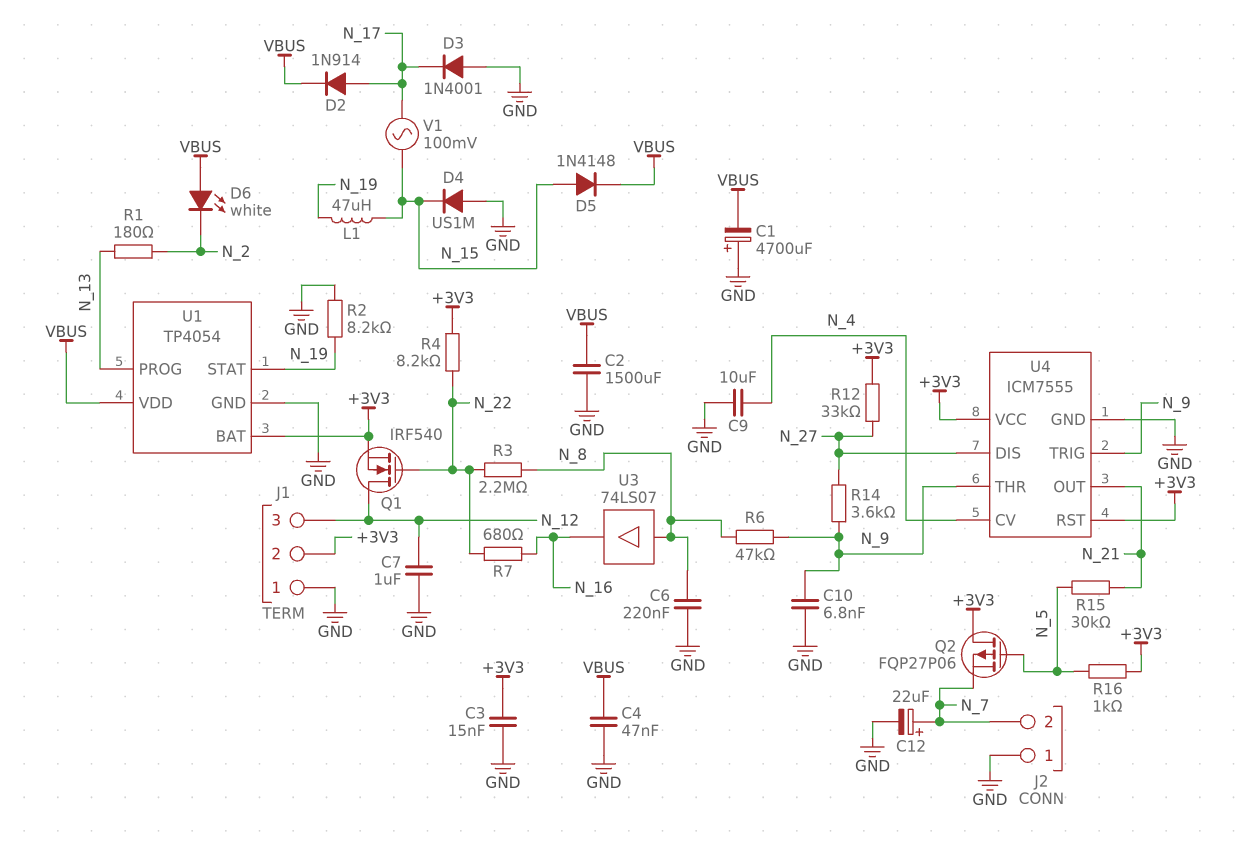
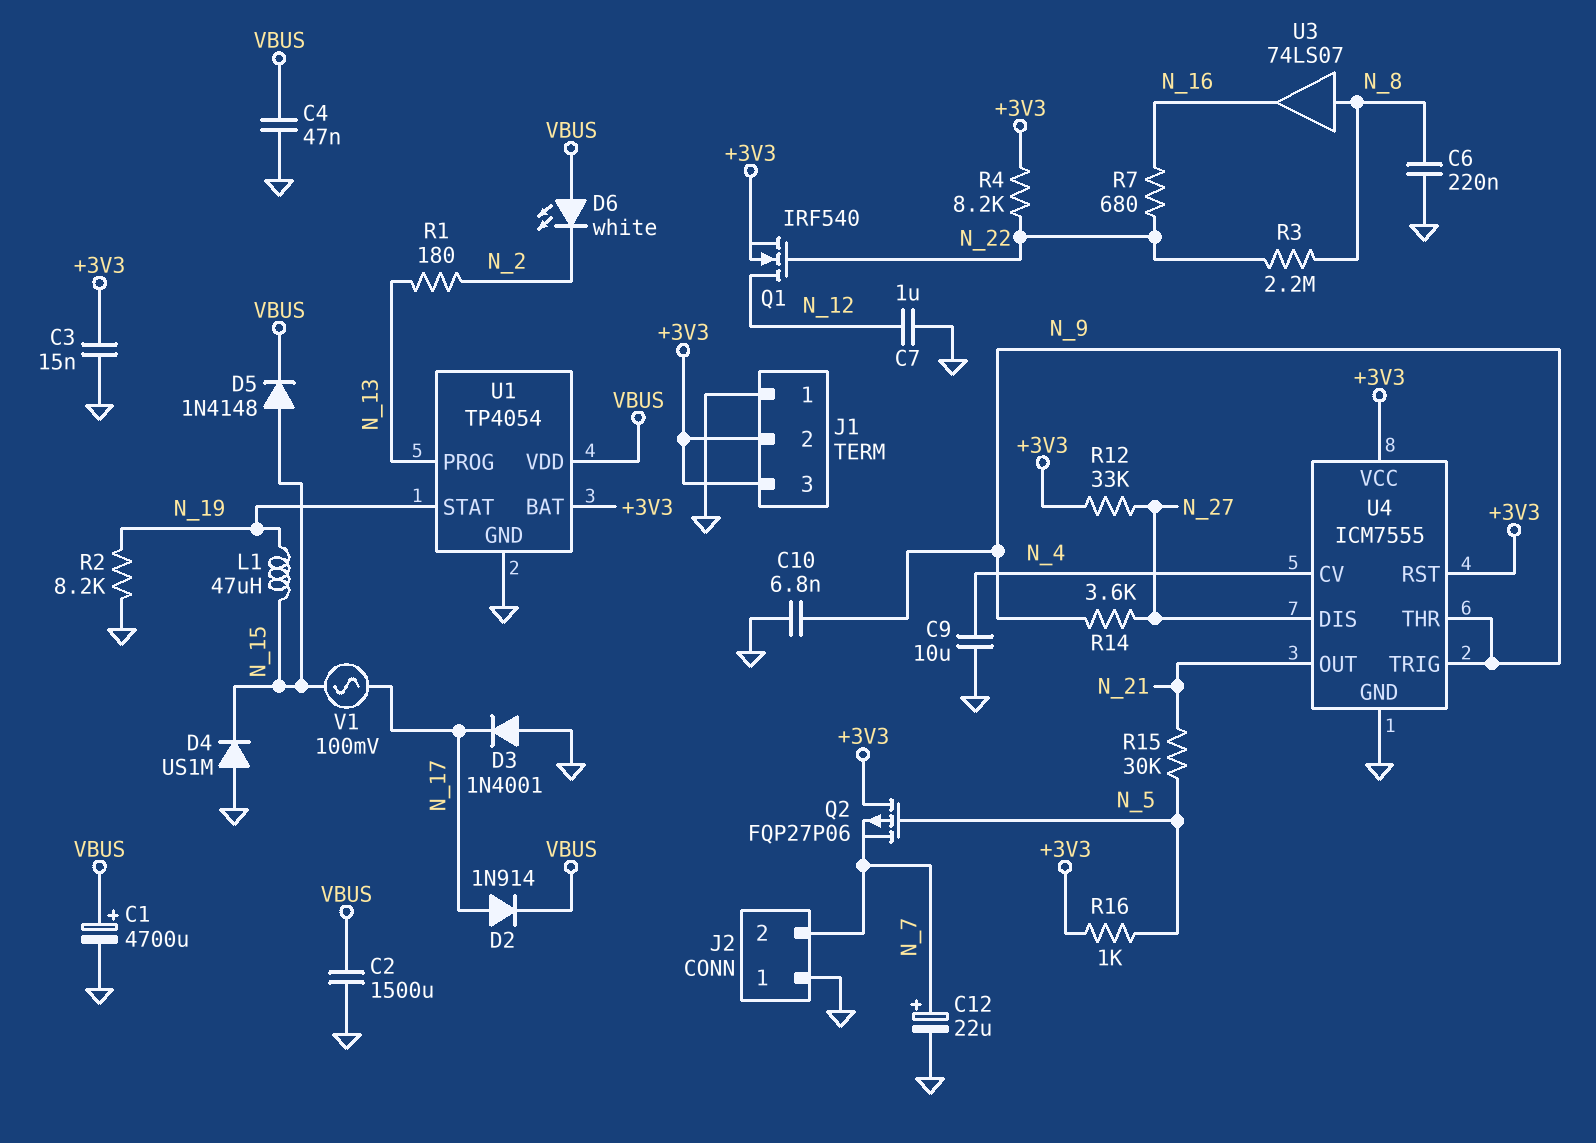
C1: 4700uF (plus GND, minus VBUS) -> 4700uF (plus VBUS, minus GND)
J1 pin 3: N_12 -> +3V3
R6: 47k (N_8, N_9) -> none

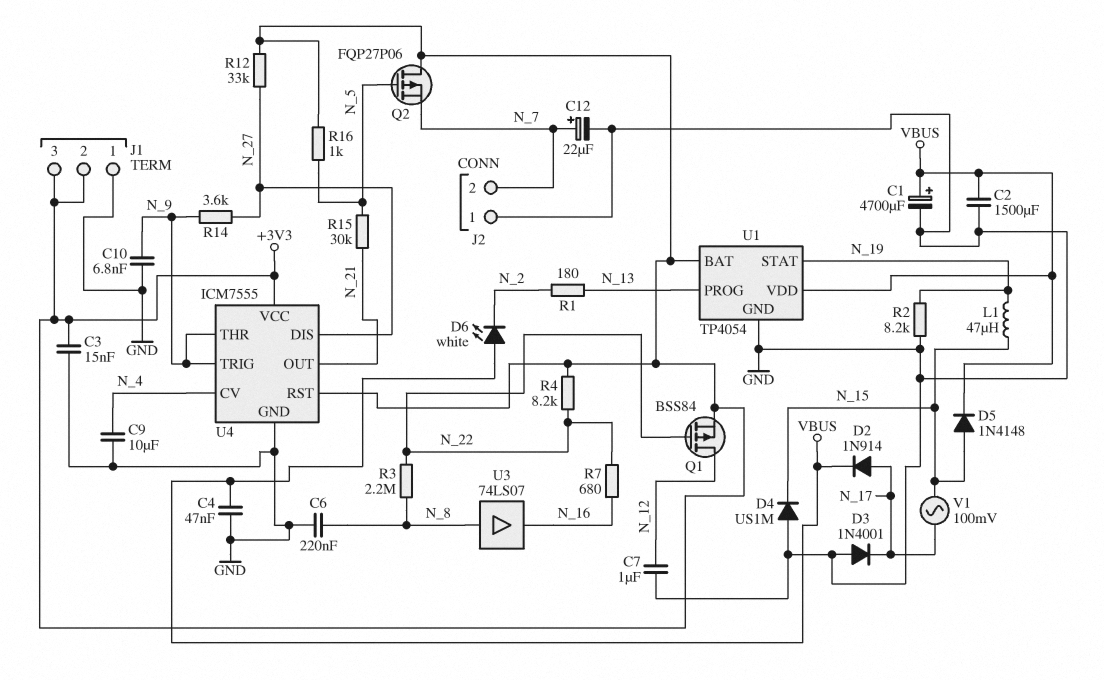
Q1: NMOS IRF540 (G N_22, D N_12, S +3V3) -> PMOS BSS84 (G N_22, D N_12, S +3V3)

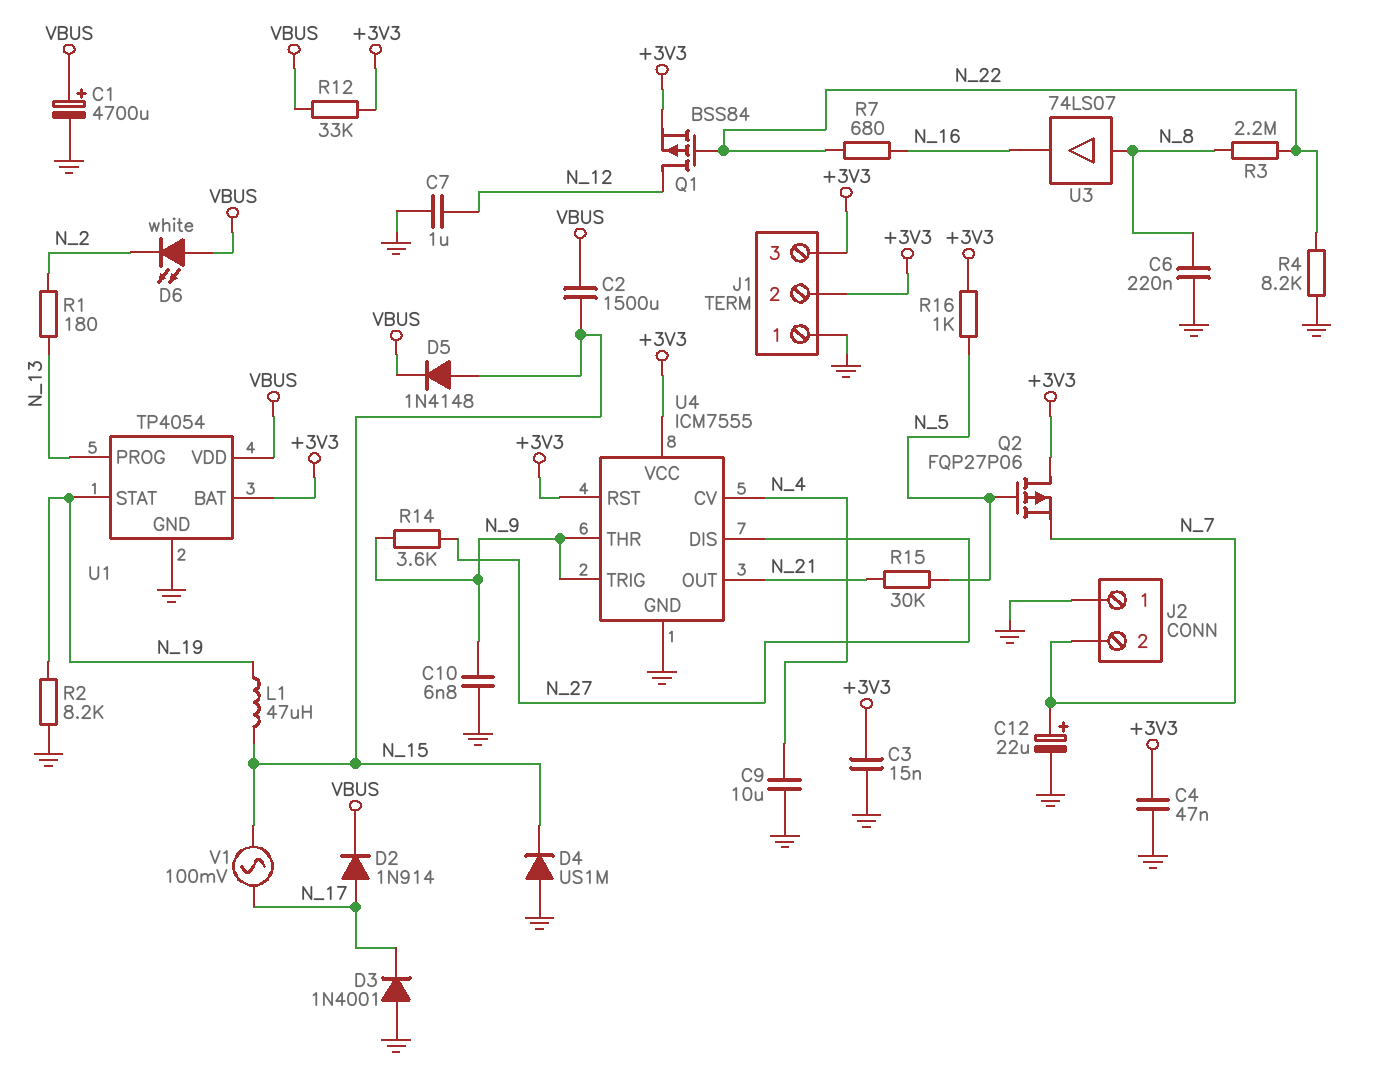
C2: 1500uF (GND, VBUS) -> 1500uF (N_15, VBUS)
C4: 47nF (GND, VBUS) -> 47nF (+3V3, GND)
R4: 8.2k (+3V3, N_22) -> 8.2k (GND, N_22)
R12: 33k (+3V3, N_27) -> 33k (+3V3, VBUS)

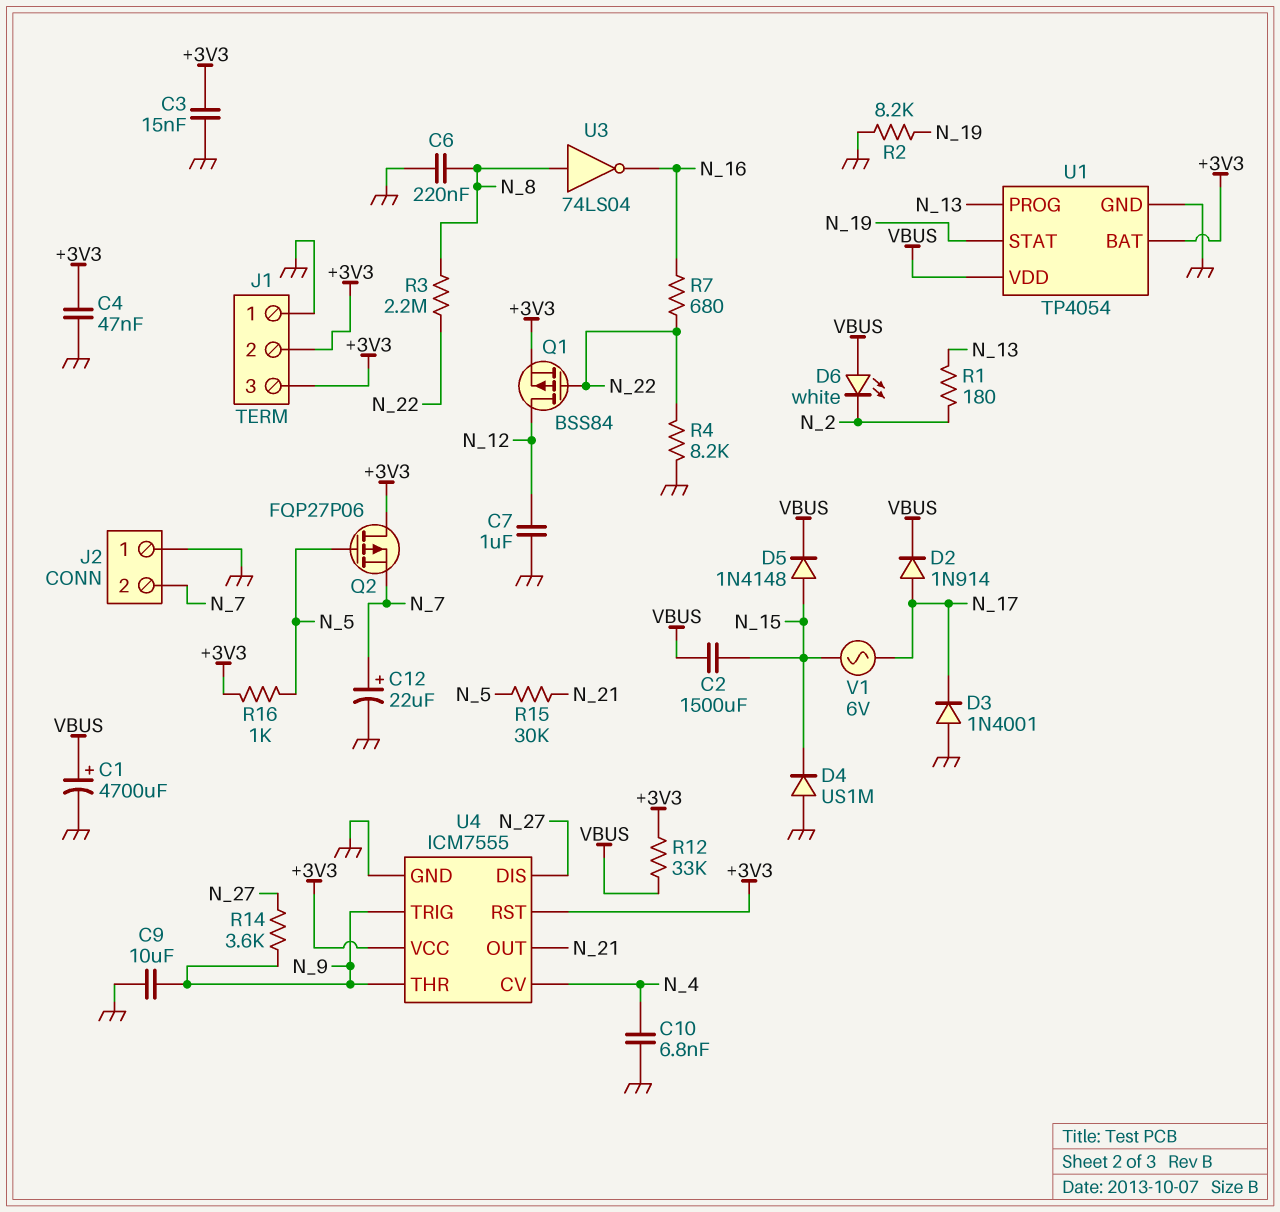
C9: 10uF (GND, N_4) -> 10uF (GND, N_9)
C10: 6.8nF (GND, N_9) -> 6.8nF (GND, N_4)
L1: 47uH (N_15, N_19) -> none
U3: buffer 74LS07 (in N_8, out N_16) -> NOT 74LS04 (in N_8, out N_16)
V1: AC 100mV (N_15, N_17) -> AC 6V (N_15, N_17)

